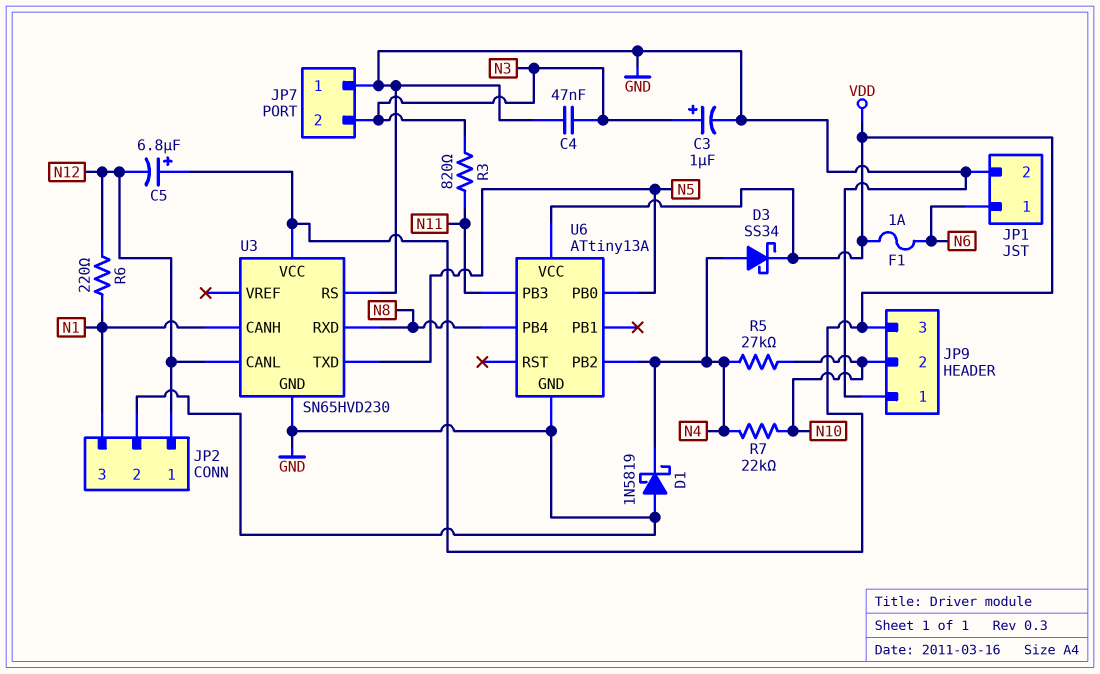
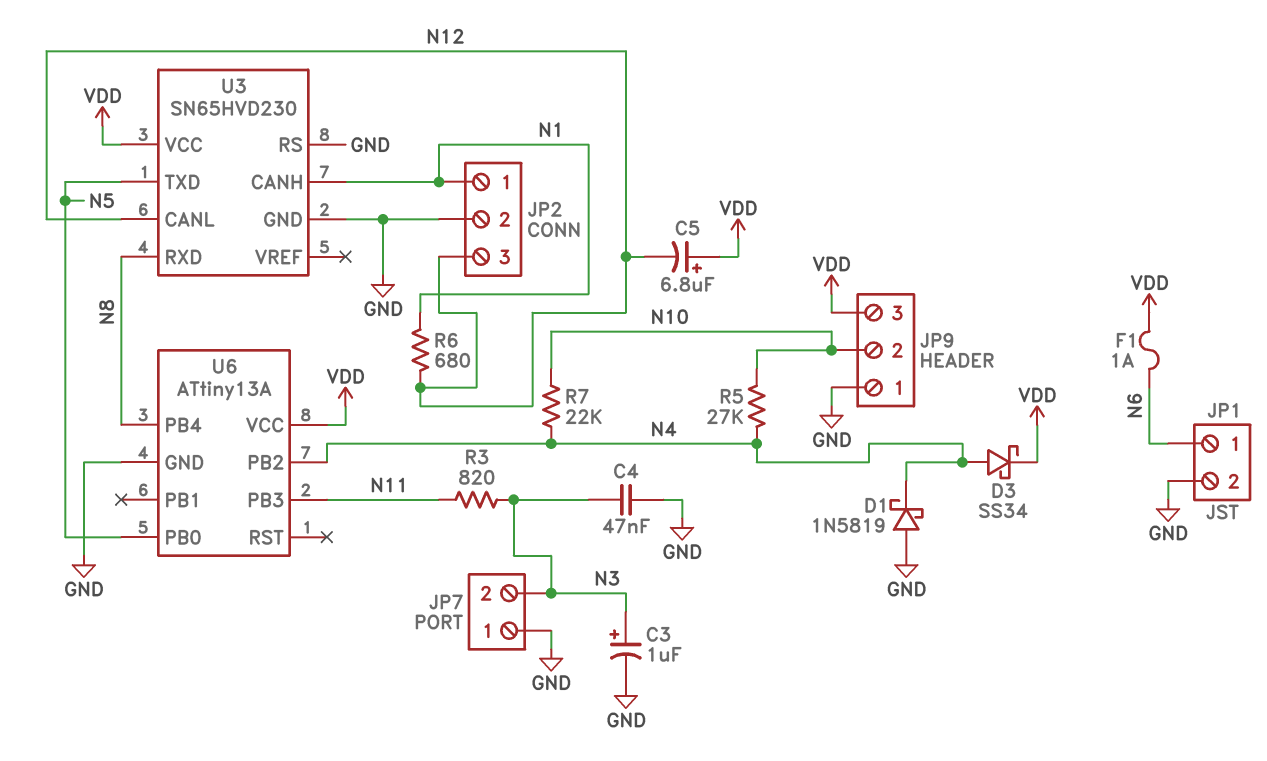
JP2 pin 1: N12 -> N1
JP2 pin 3: N1 -> N12
R6: 220 (N1, N12) -> 680 (N1, N12)

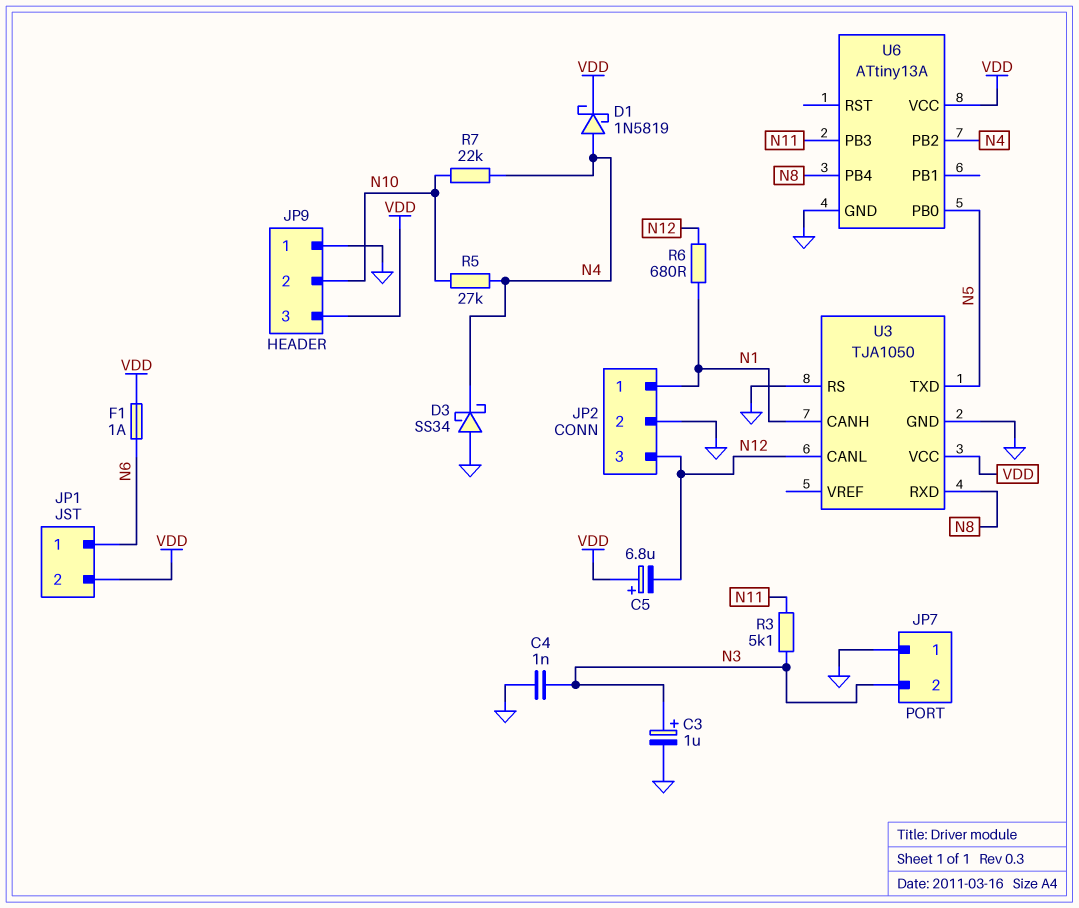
C4: 47nF (GND, N3) -> 1nF (GND, N3)
D1: schottky 1N5819 (A GND, K N4) -> schottky 1N5819 (A N4, K VDD)
D3: schottky SS34 (A N4, K VDD) -> schottky SS34 (A GND, K N4)
JP1 pin 2: GND -> VDD
R3: 820 (N3, N11) -> 5.1k (N3, N11)
U3: SN65HVD230 -> TJA1050

